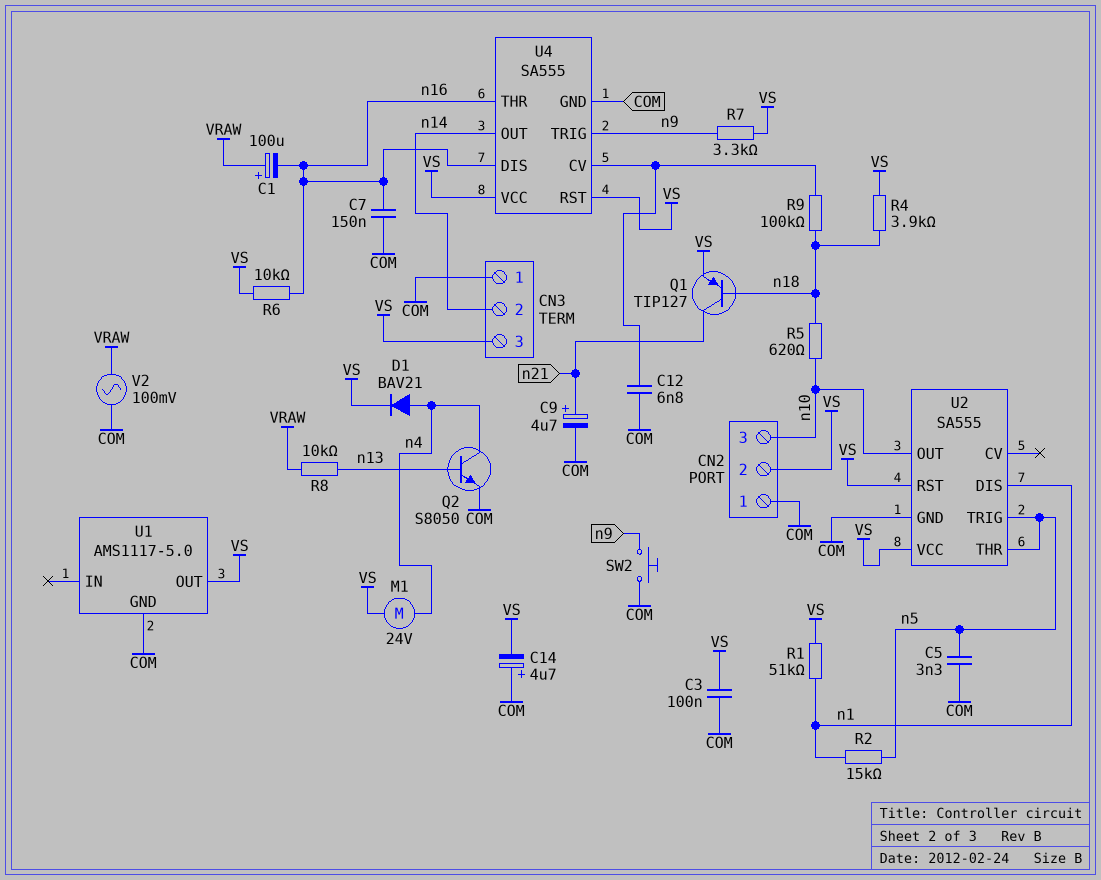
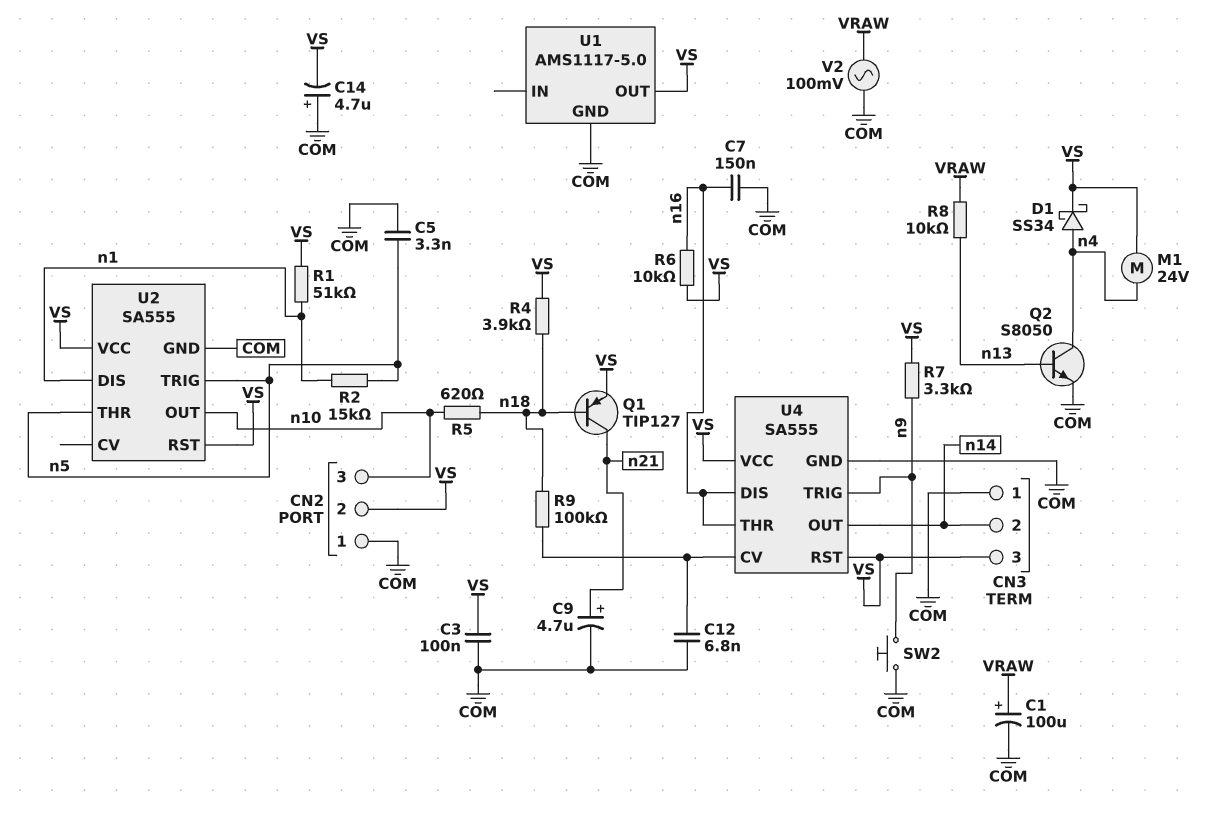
C1: 100uF (plus VRAW, minus n16) -> 100uF (plus VRAW, minus COM)
D1: diode BAV21 (A n4, K VS) -> schottky SS34 (A n4, K VS)

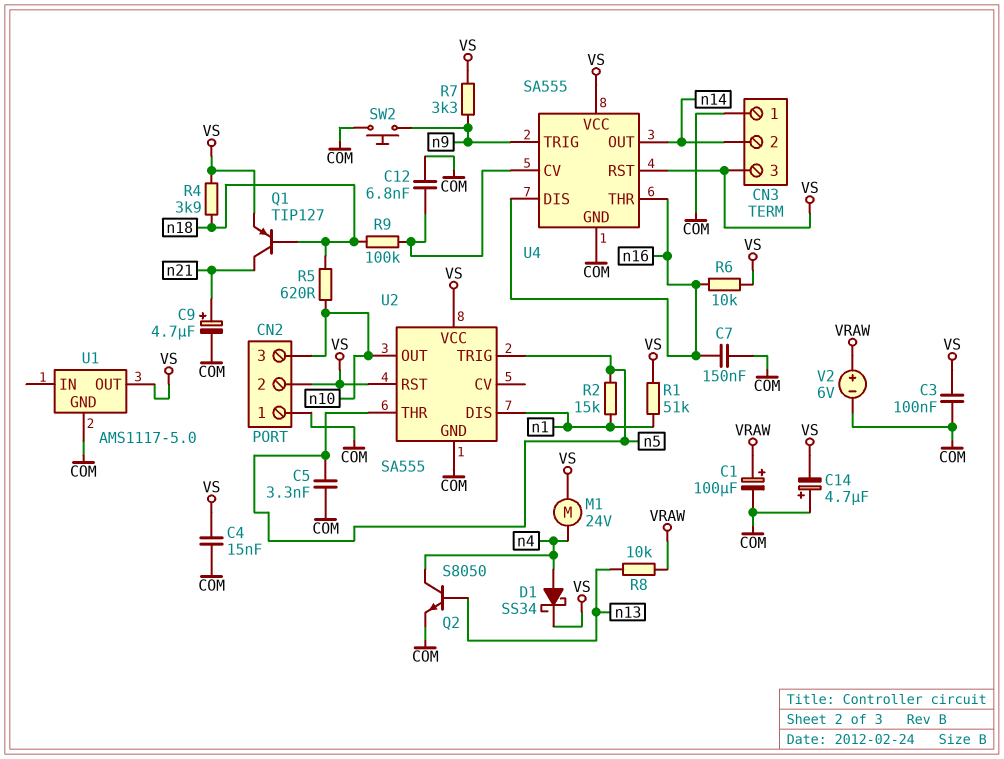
C4: none -> 15nF (COM, VS)
V2: AC 100mV (COM, VRAW) -> 6V (plus VRAW, minus COM)

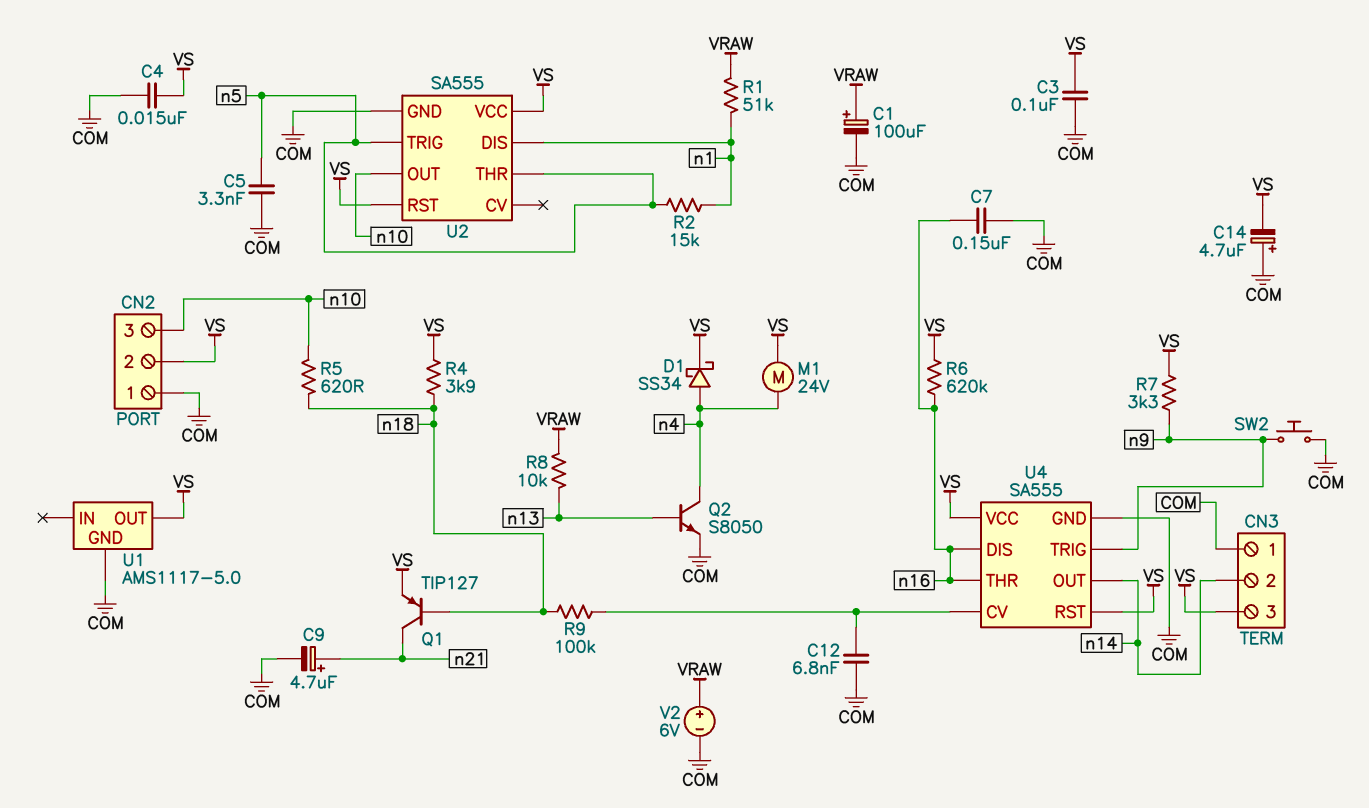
R1: 51k (VS, n1) -> 51k (VRAW, n1)
R6: 10k (VS, n16) -> 620k (VS, n16)

